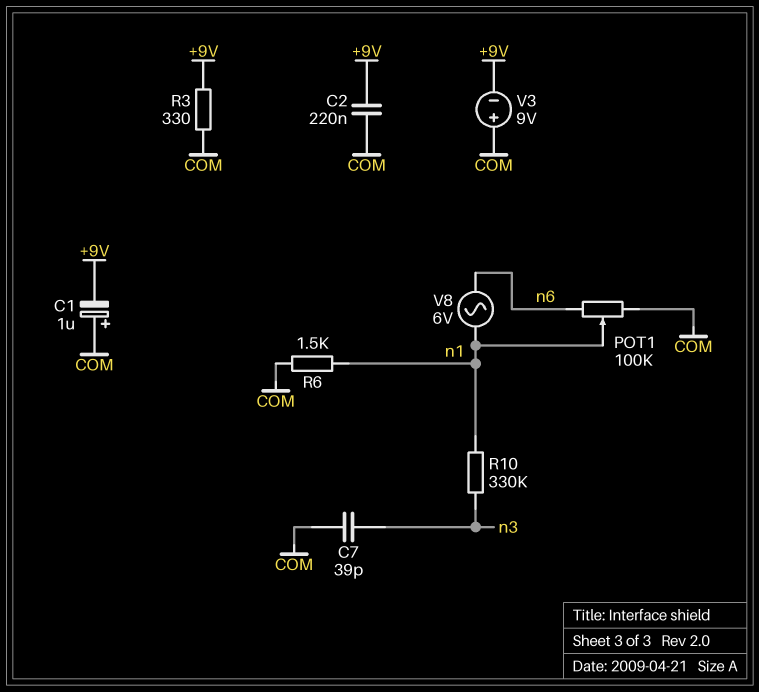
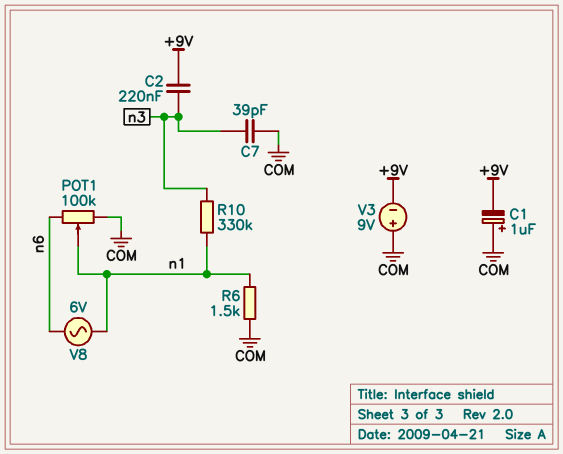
C2: 220nF (+9V, COM) -> 220nF (+9V, n3)
R3: 330 (+9V, COM) -> none

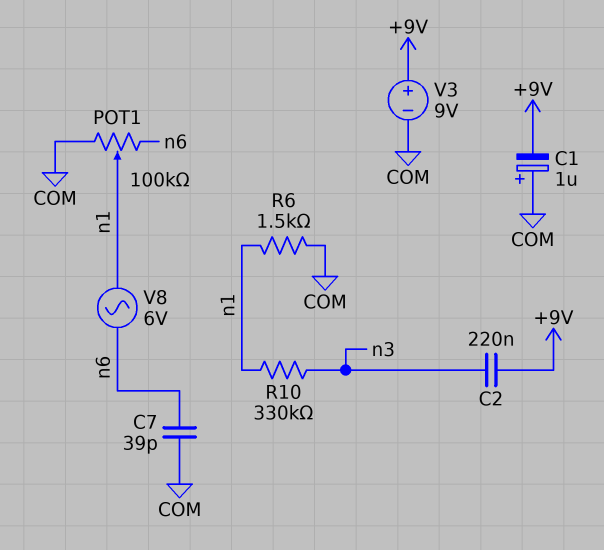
C7: 39pF (COM, n3) -> 39pF (COM, n6)
V3: 9V (plus COM, minus +9V) -> 9V (plus +9V, minus COM)

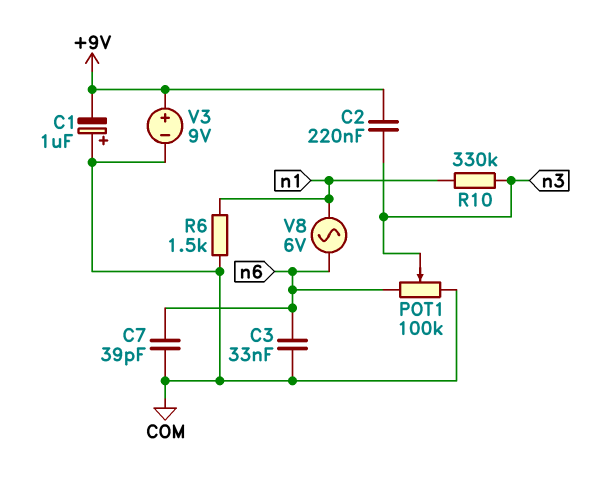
C3: none -> 33nF (COM, n6)
POT1: 100k (COM, n6, wiper n1) -> 100k (COM, n6, wiper n3)

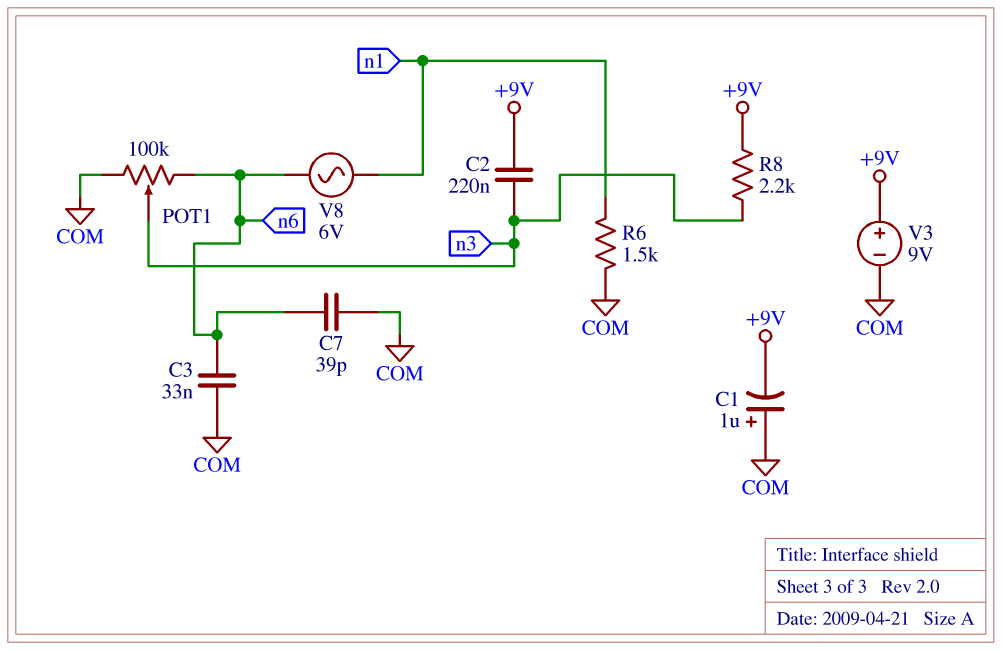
R8: none -> 2.2k (+9V, n3)
R10: 330k (n1, n3) -> none

